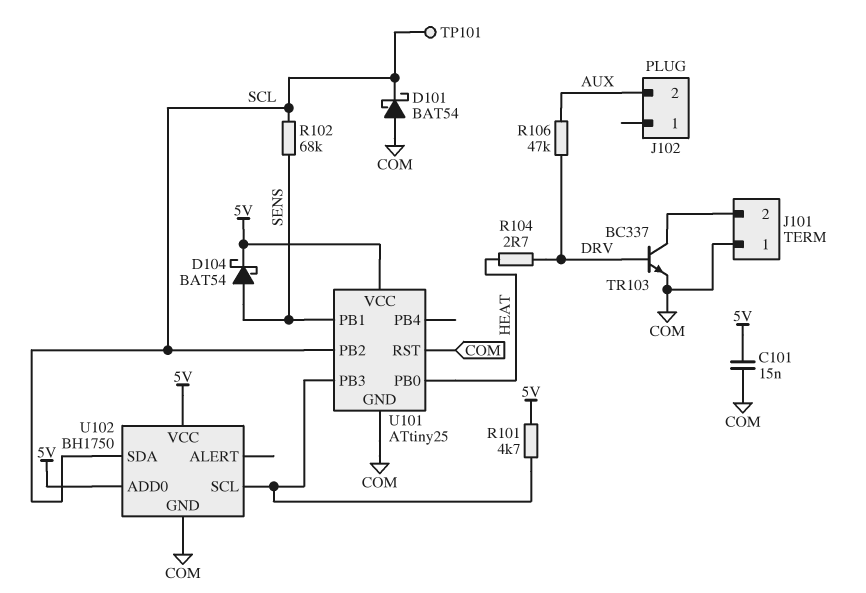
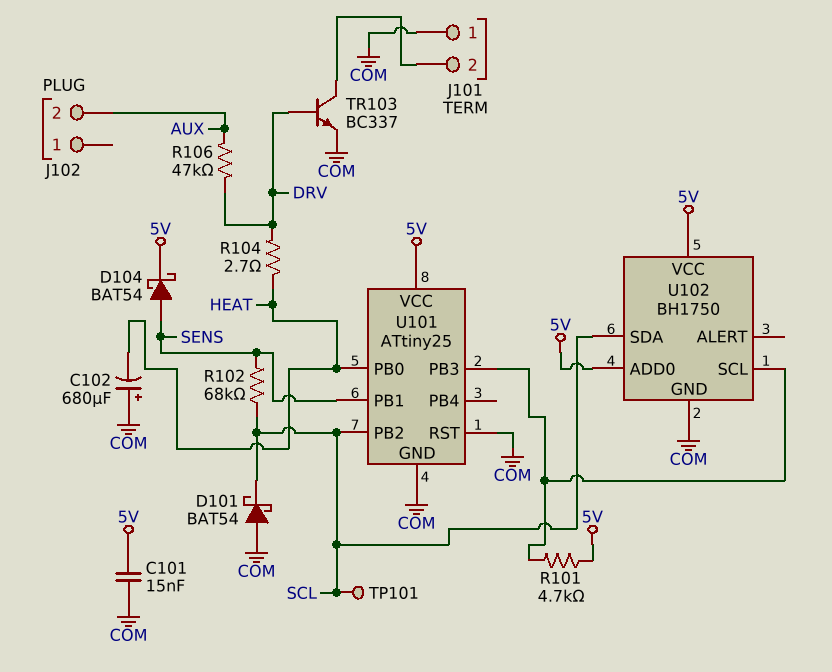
C102: none -> 680uF (plus COM, minus HEAT)

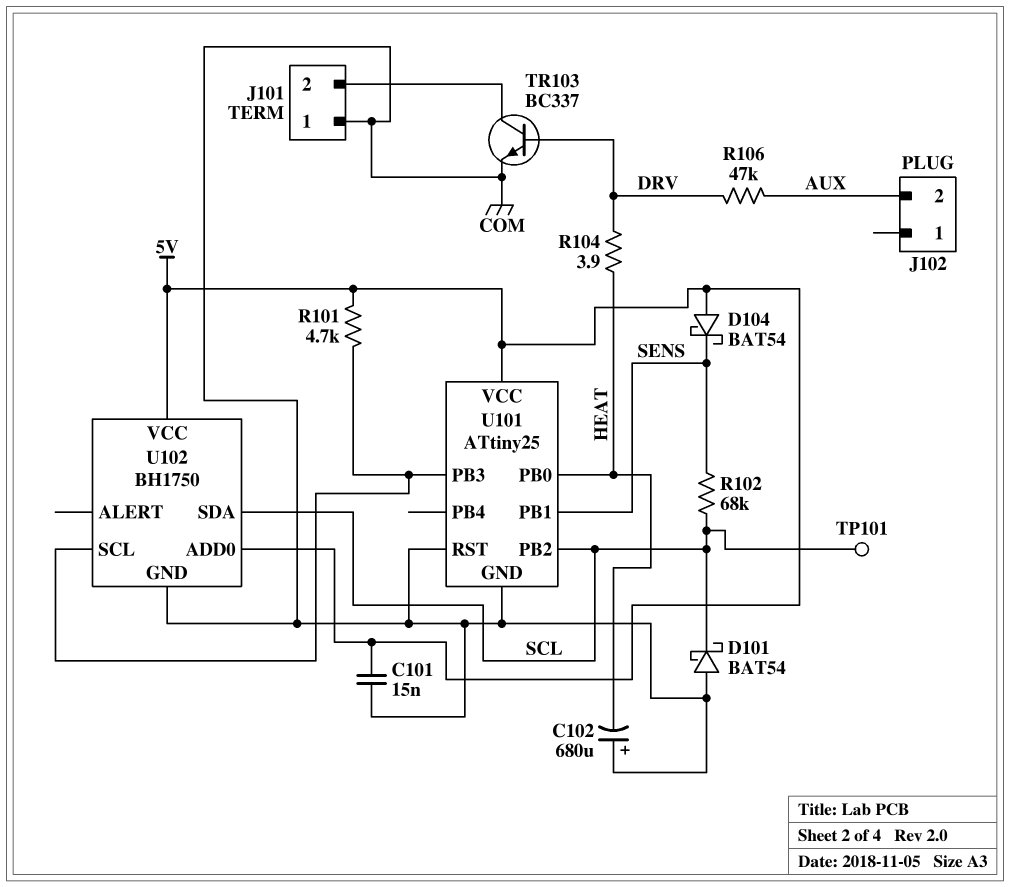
D104: schottky BAT54 (A SENS, K 5V) -> schottky BAT54 (A 5V, K SENS)
R104: 2.7 (DRV, HEAT) -> 3.9 (DRV, HEAT)

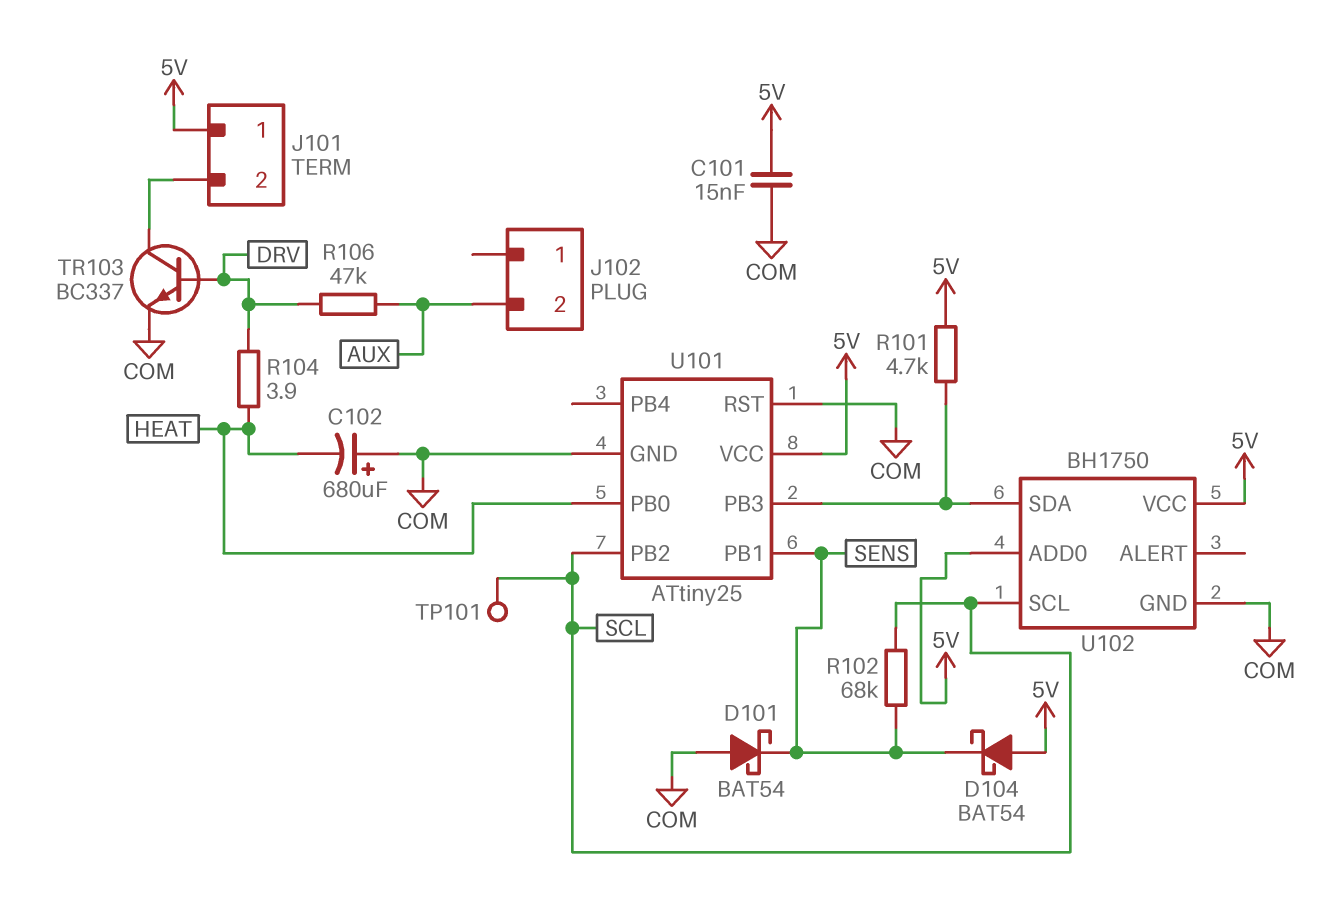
D101: schottky BAT54 (A COM, K SCL) -> schottky BAT54 (A COM, K SENS)
J101 pin 1: COM -> 5V
U102 pin SCL: U101/PB3 -> SCL
U102 pin SDA: SCL -> U101/PB3

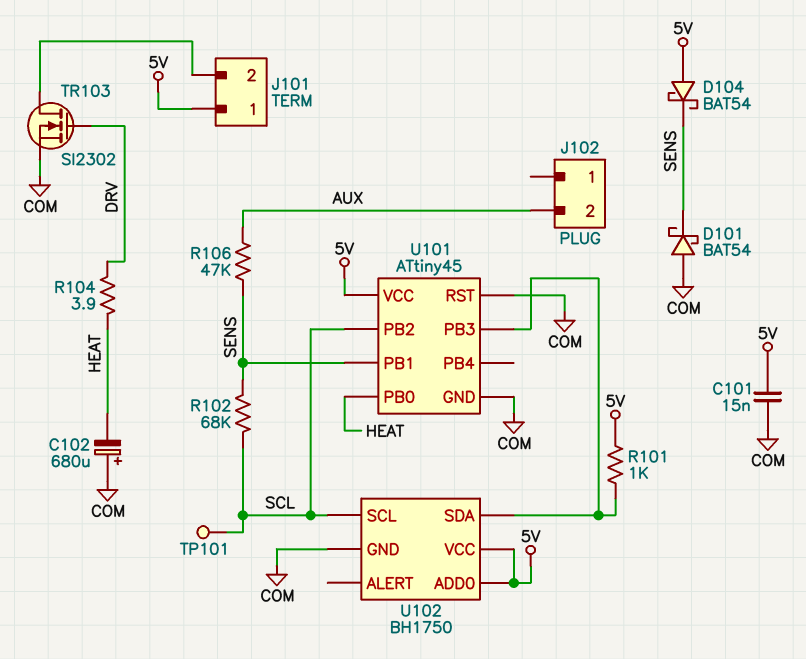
R101: 4.7k (5V, U101/PB3) -> 1k (5V, U101/PB3)
R106: 47k (AUX, DRV) -> 47k (AUX, SENS)
TR103: NPN BC337 (B DRV, C J101/2, E COM) -> NMOS SI2302 (G DRV, D J101/2, S COM)
U101: ATtiny25 -> ATtiny45

